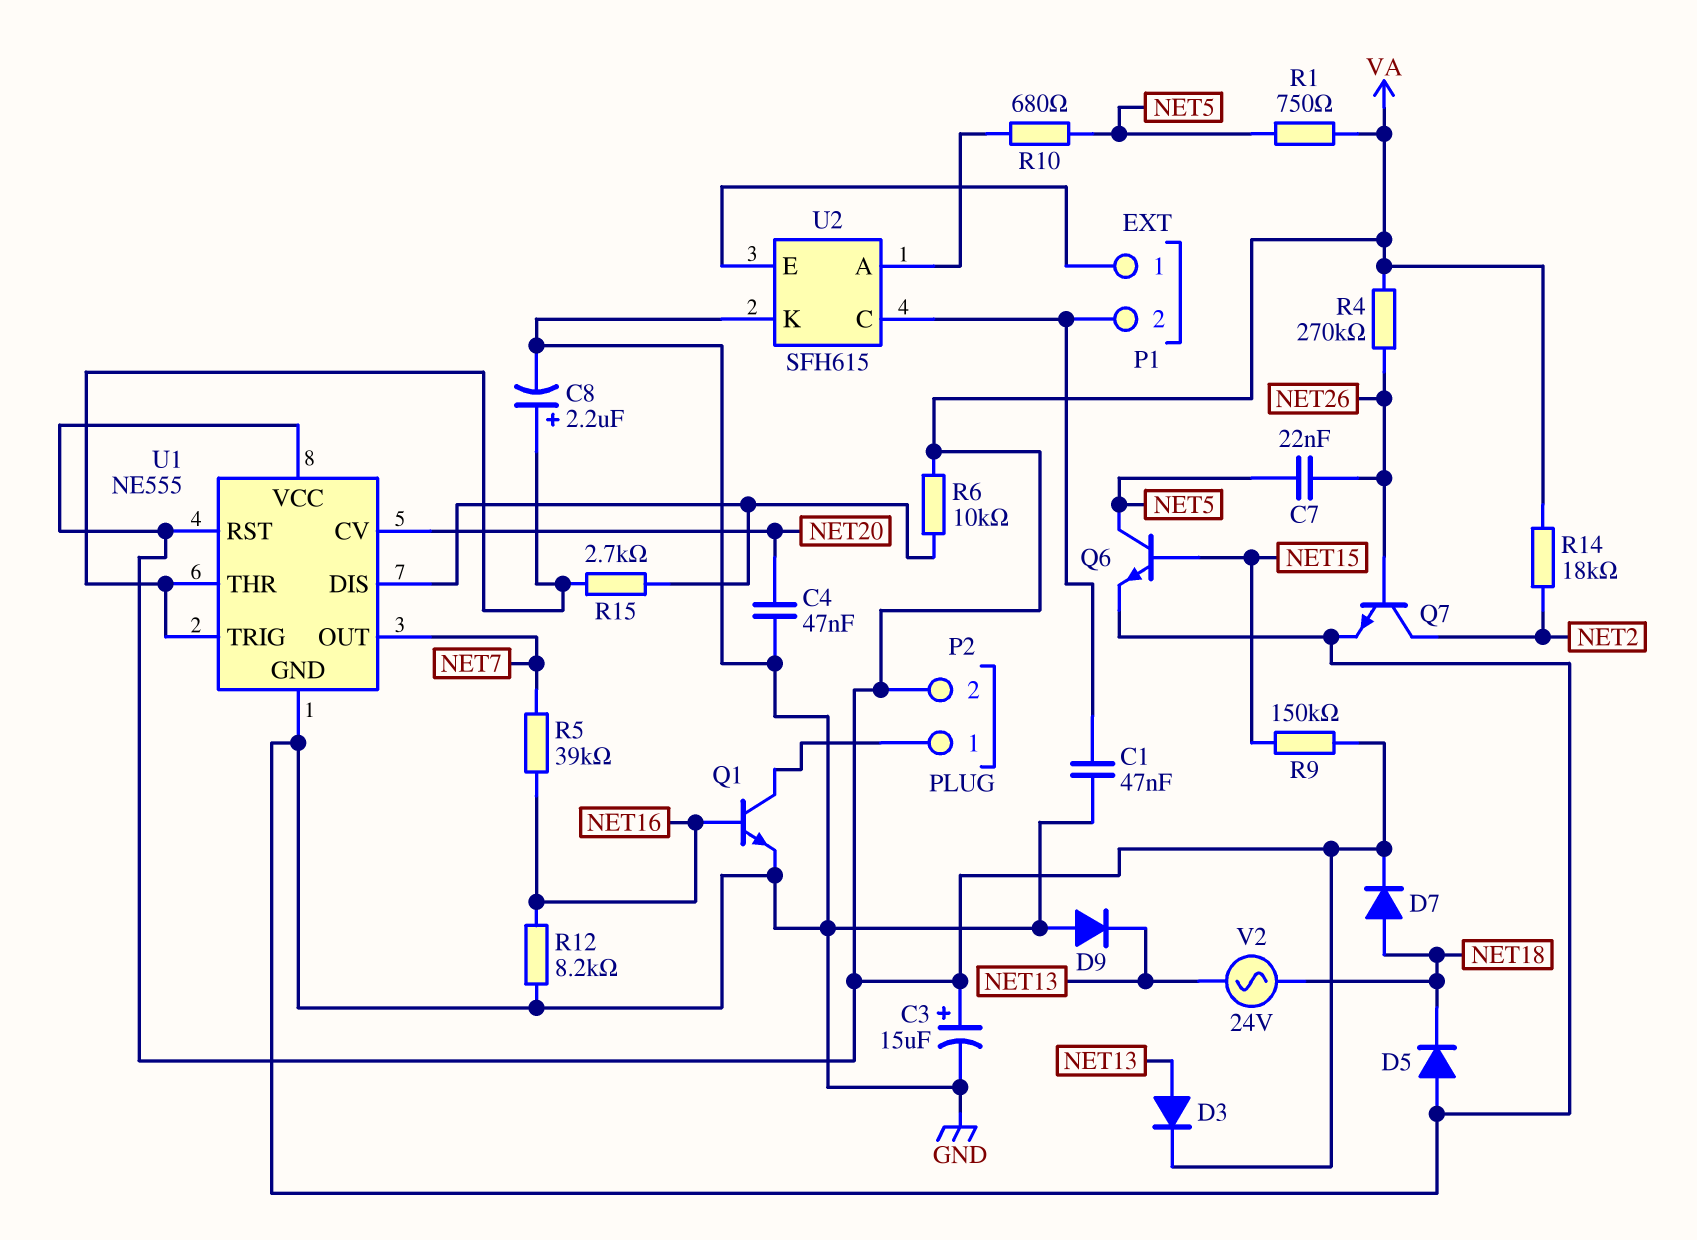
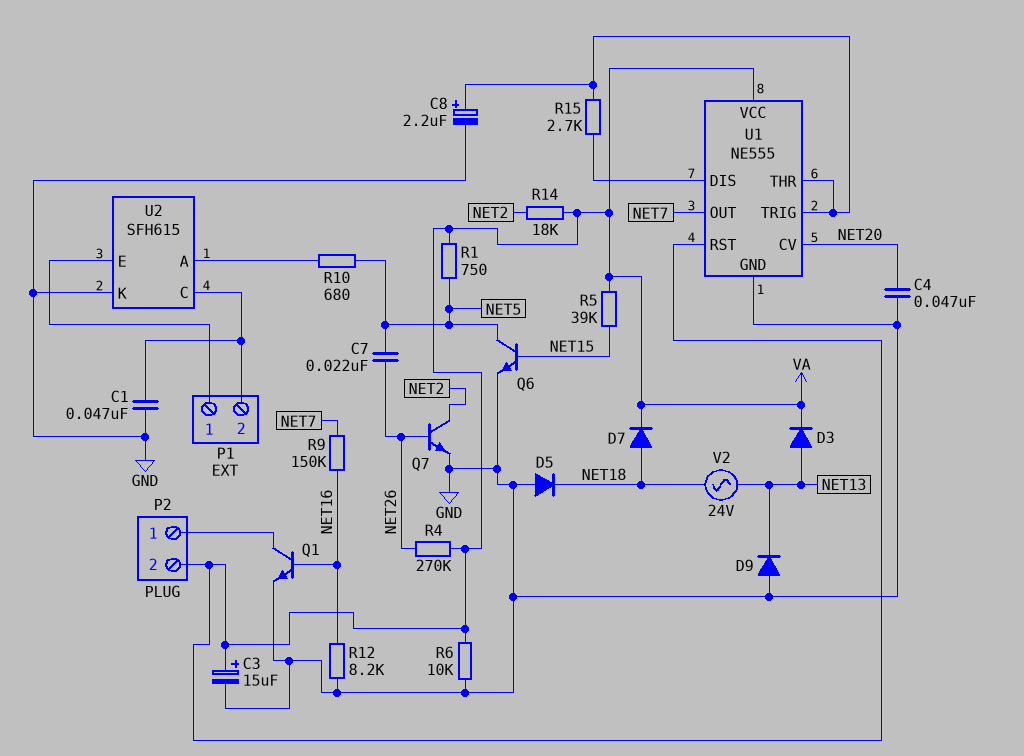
R5: 39k (NET7, NET16) -> 39k (NET15, VA)
R6: 10k (U1/DIS, VA) -> 10k (GND, VA)
R9: 150k (NET15, VA) -> 150k (NET7, NET16)

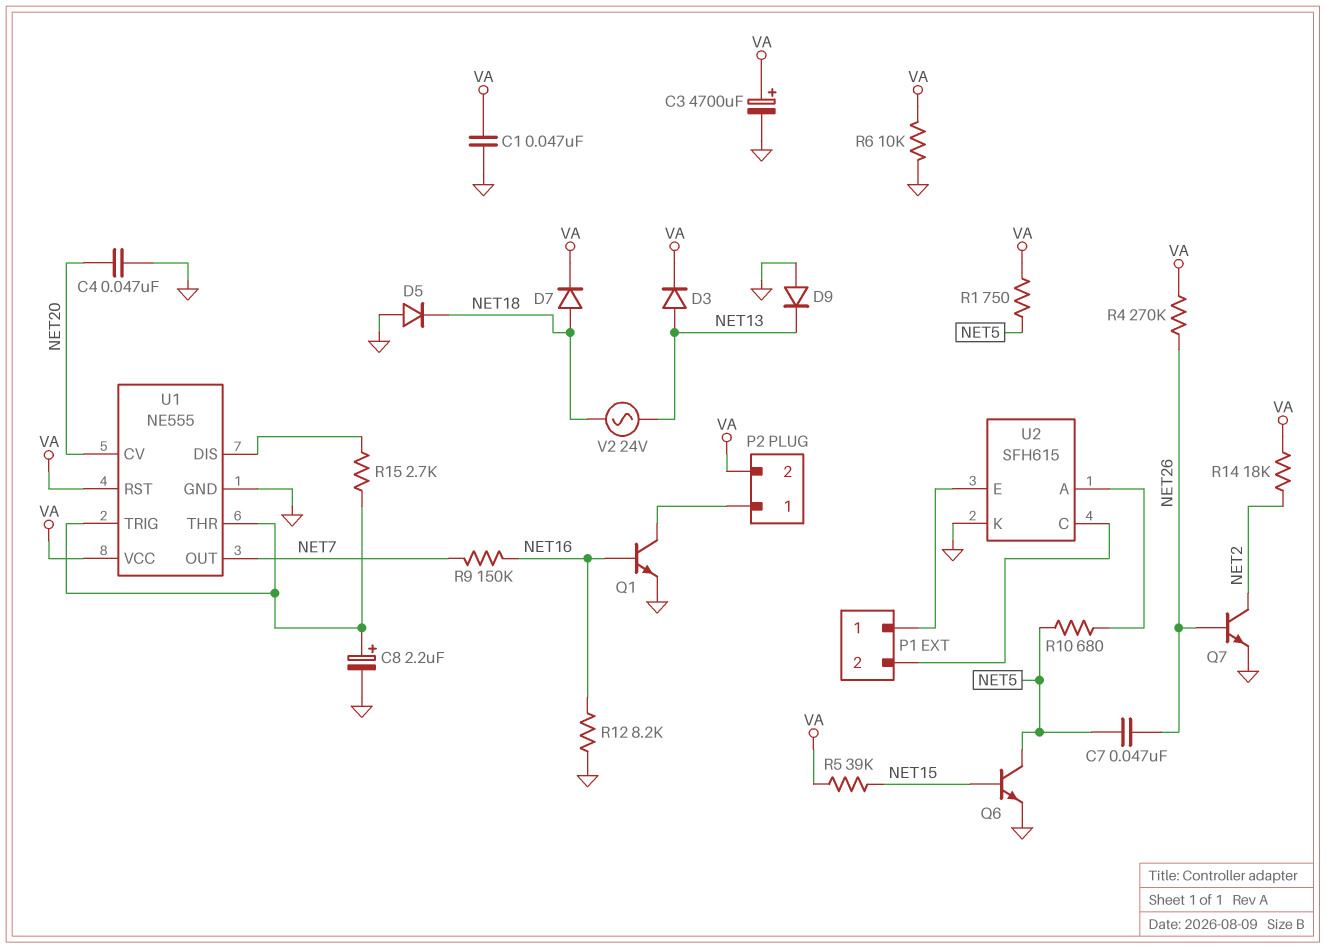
C1: 47nF (GND, P1/2) -> 47nF (GND, VA)
C3: 15uF (plus VA, minus GND) -> 4700uF (plus VA, minus GND)
C7: 22nF (NET5, NET26) -> 47nF (NET5, NET26)

